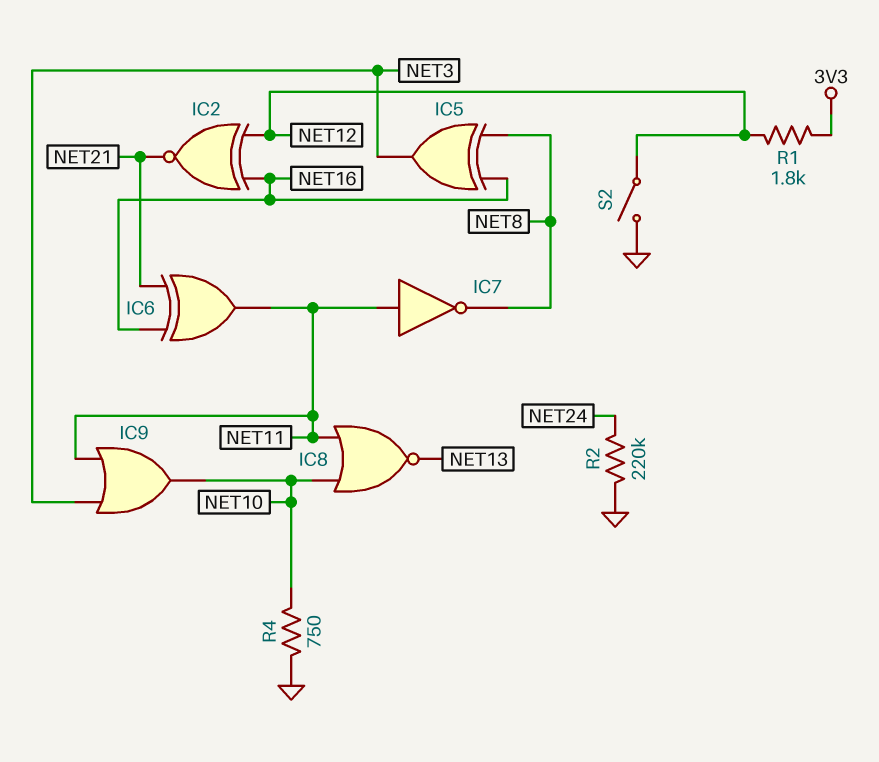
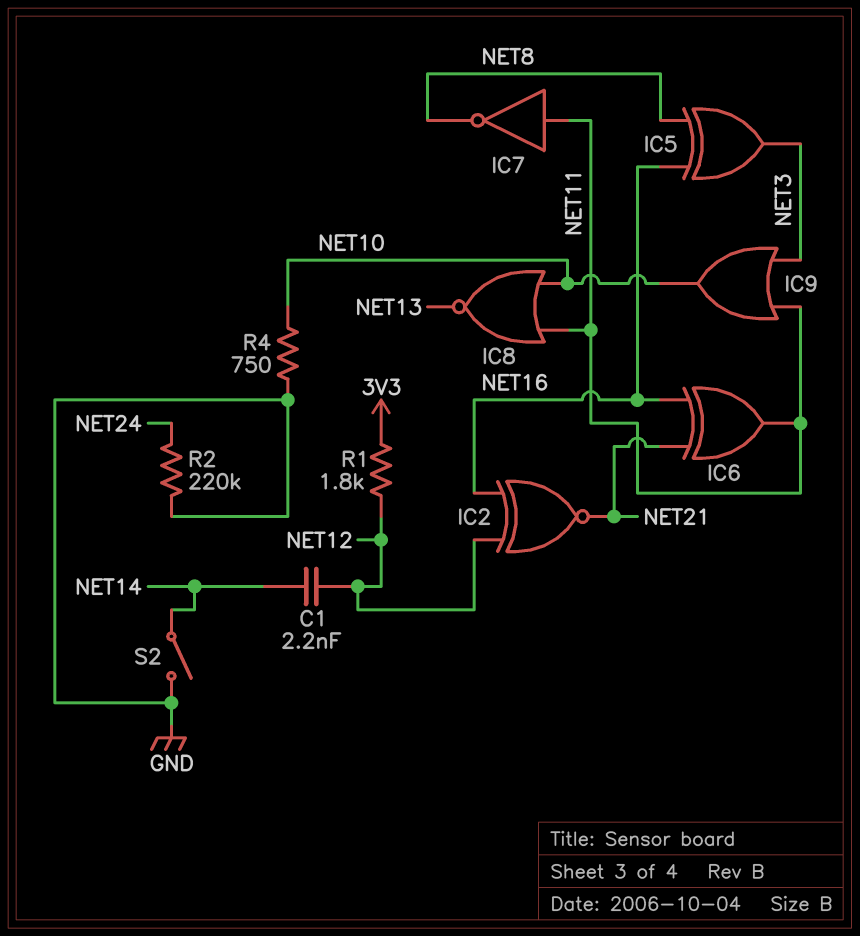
C1: none -> 2.2nF (NET12, NET14)
S2: switch (GND, NET12) -> switch (GND, NET14)

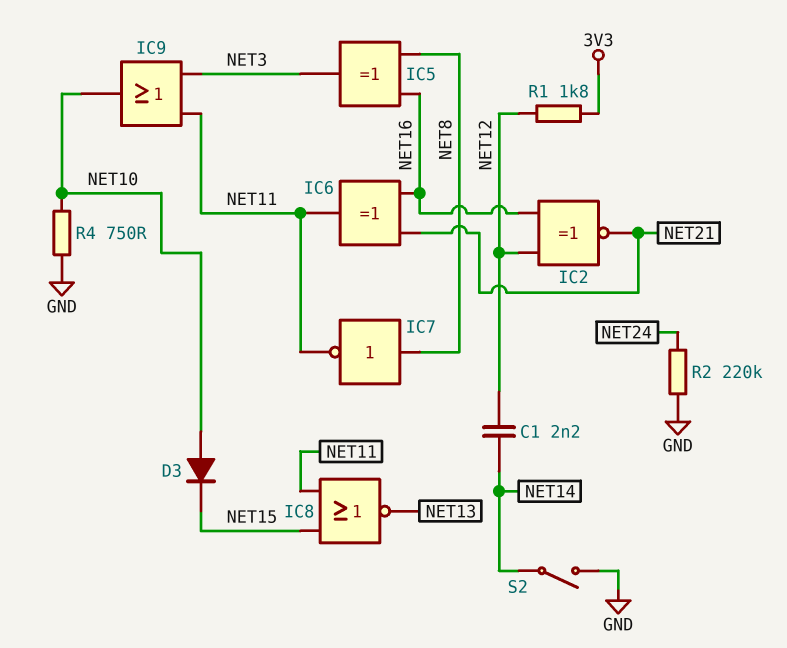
D3: none -> diode (A NET10, K NET15)
IC7: NOT (in NET11, out NET8) -> NOT (in NET8, out NET11)
IC8: NOR (in NET10, in NET11, out NET13) -> NOR (in NET11, in NET15, out NET13)

